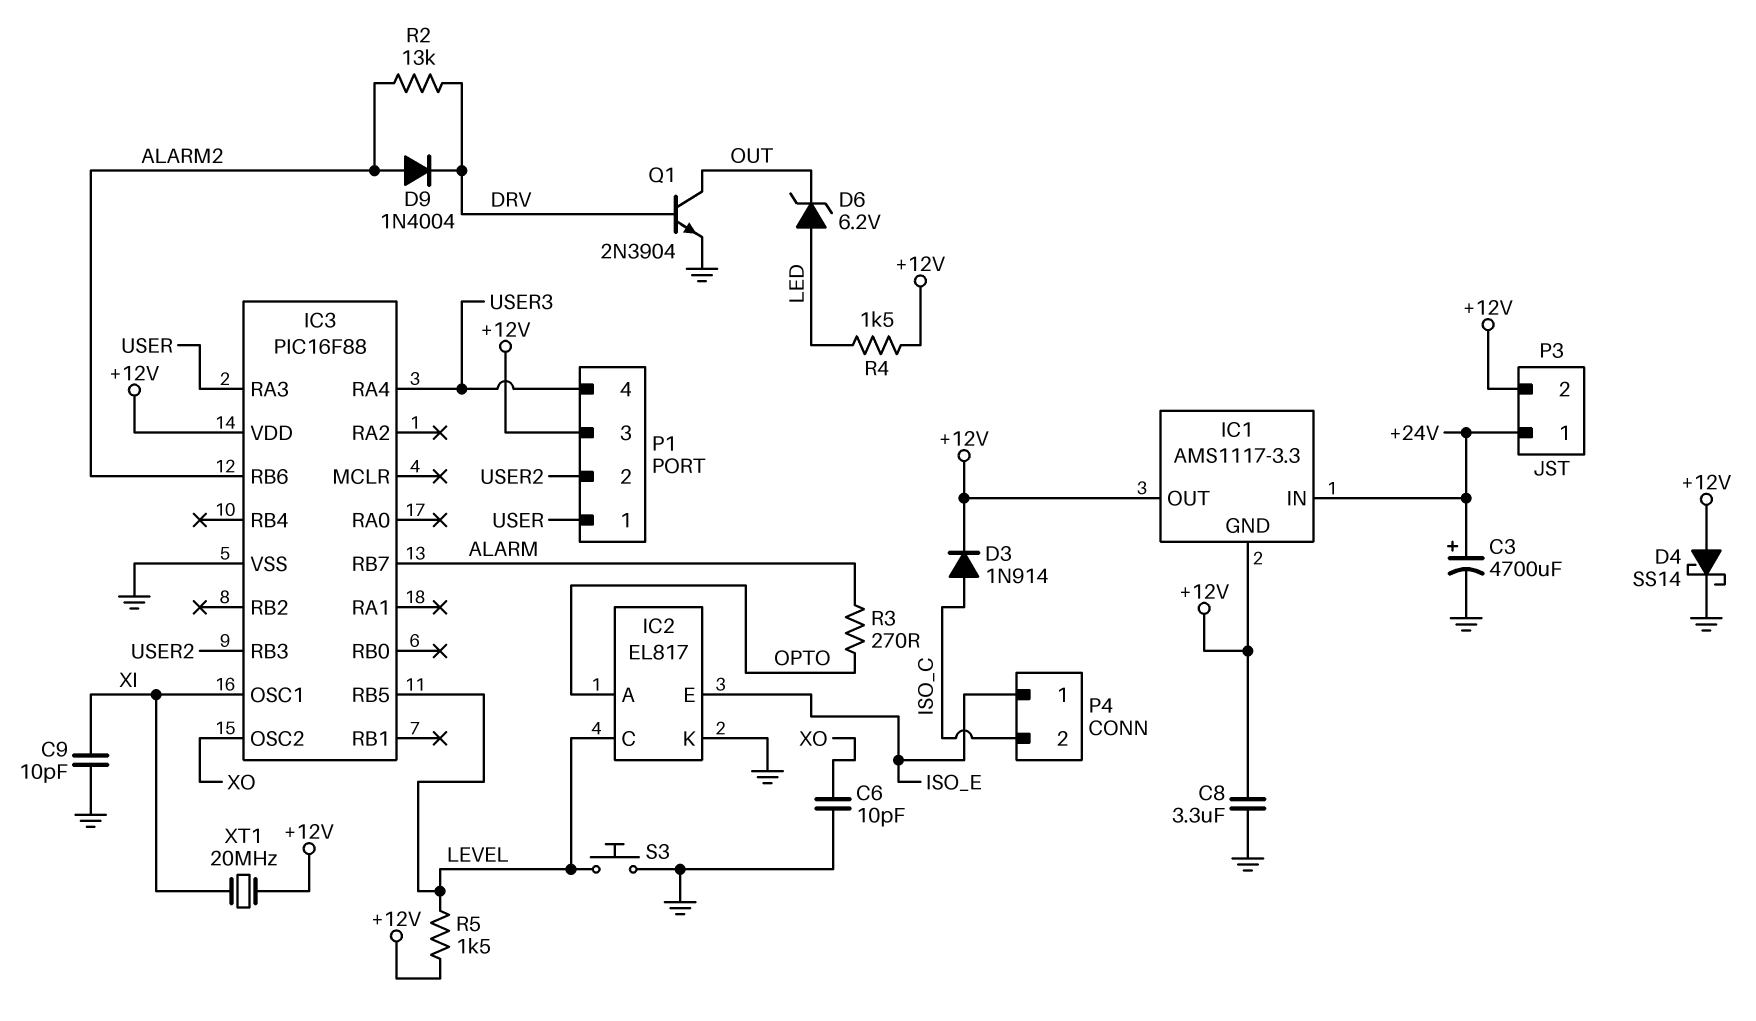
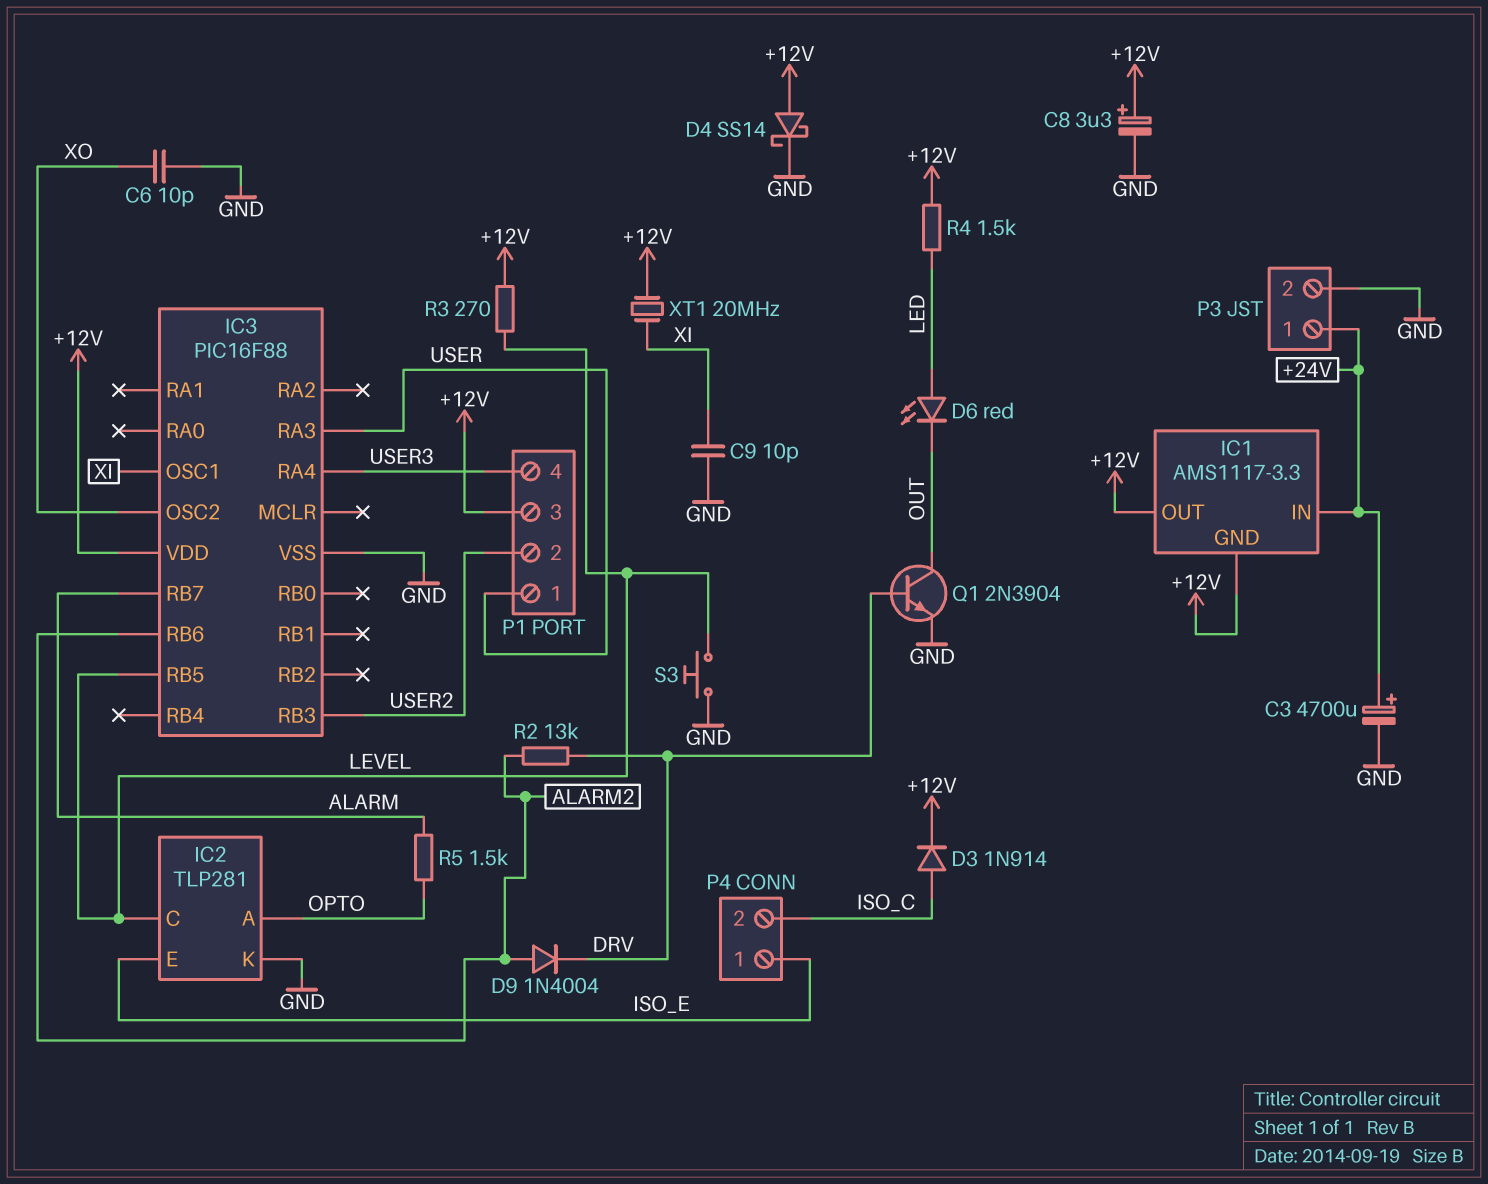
C8: 3.3uF (+12V, GND) -> 3.3uF (plus +12V, minus GND)
D6: zener 6.2V (A LED, K OUT) -> LED red (A LED, K OUT)
IC2: EL817 -> TLP281
P3 pin 2: +12V -> GND
R3: 270 (ALARM, OPTO) -> 270 (+12V, LEVEL)
R5: 1.5k (+12V, LEVEL) -> 1.5k (ALARM, OPTO)

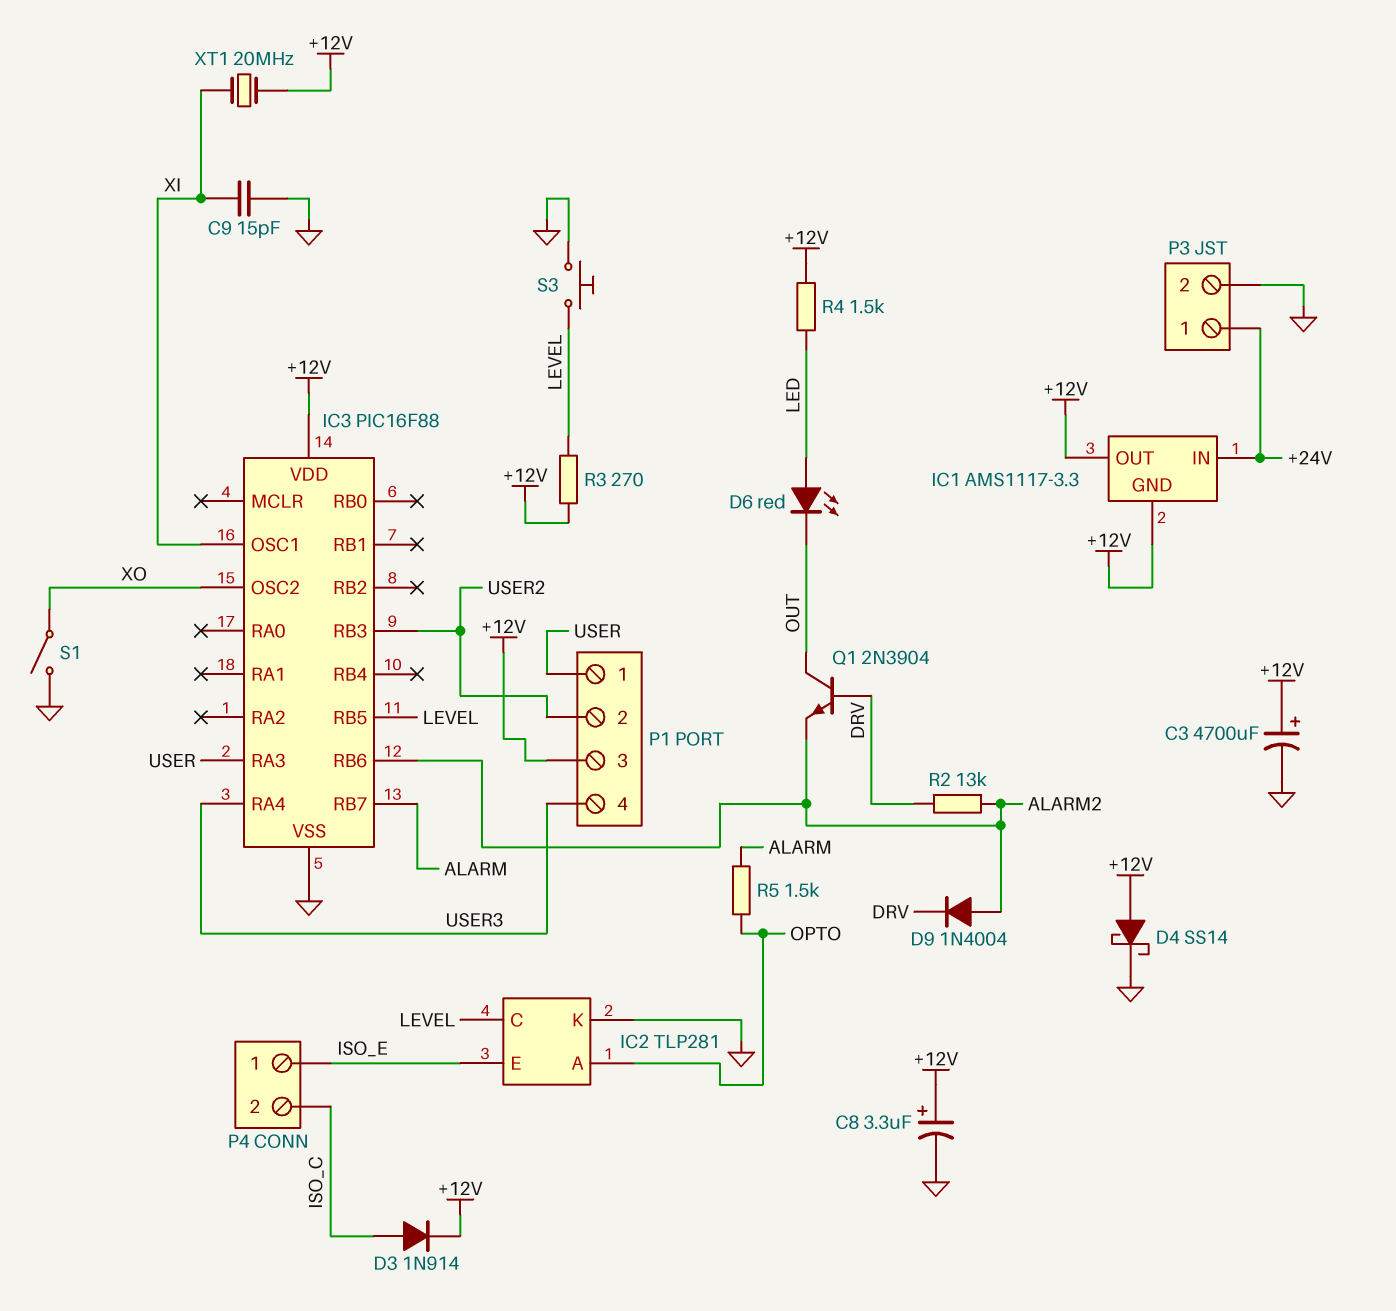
C3: 4700uF (plus +24V, minus GND) -> 4700uF (plus +12V, minus GND)
C6: 10pF (GND, XO) -> none
C9: 10pF (GND, XI) -> 15pF (GND, XI)
Q1: NPN 2N3904 (B DRV, C OUT, E GND) -> NPN 2N3904 (B DRV, C OUT, E ALARM2)
S1: none -> switch (GND, XO)

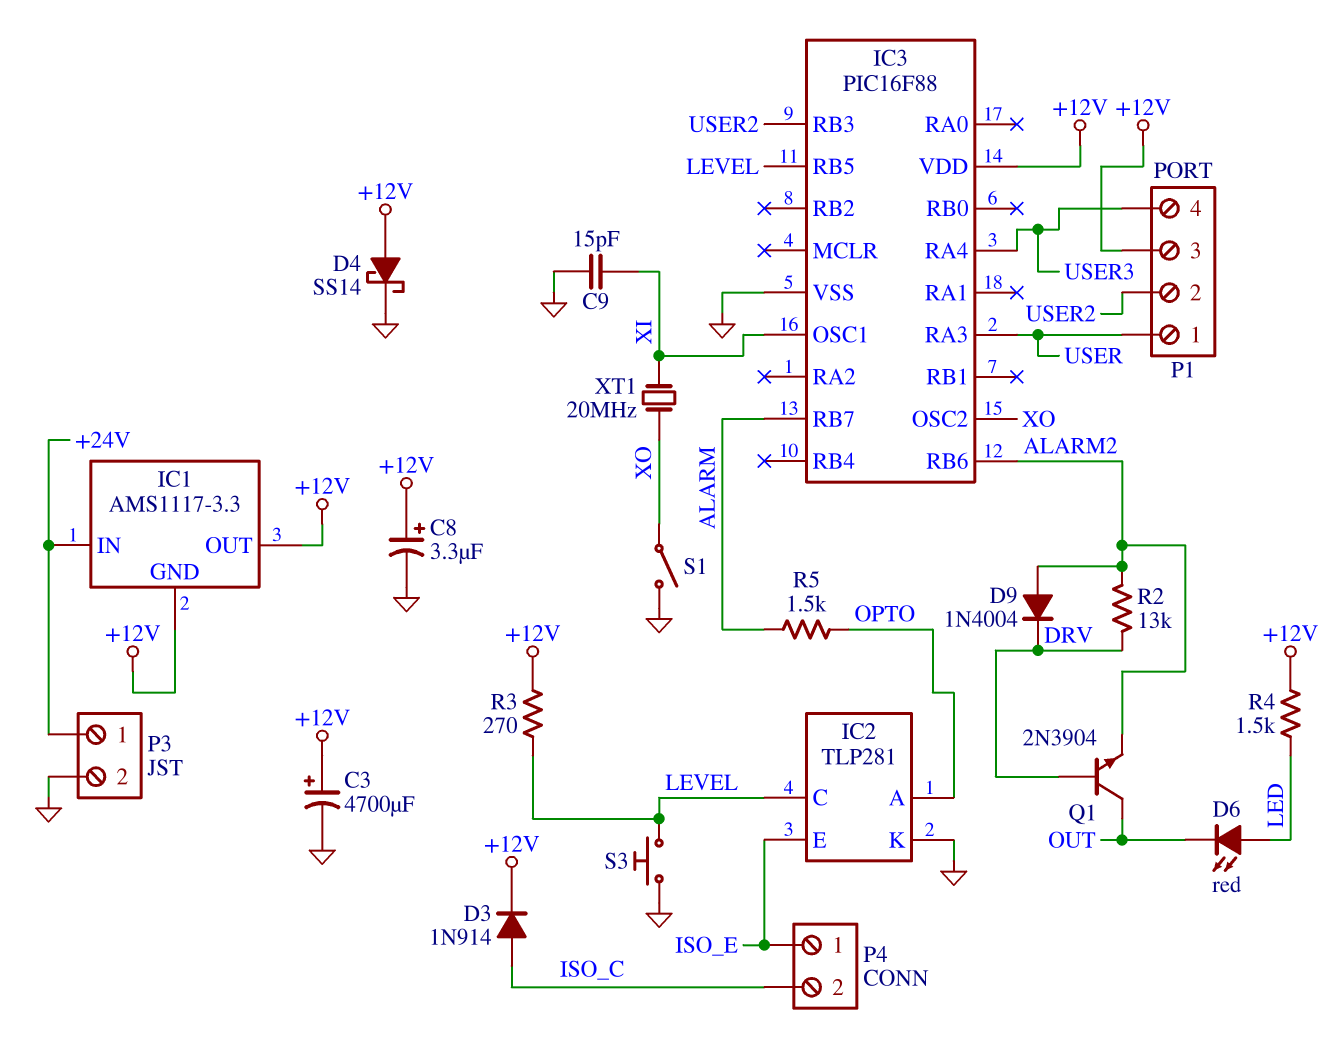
XT1: 20MHz (+12V, XI) -> 20MHz (XI, XO)

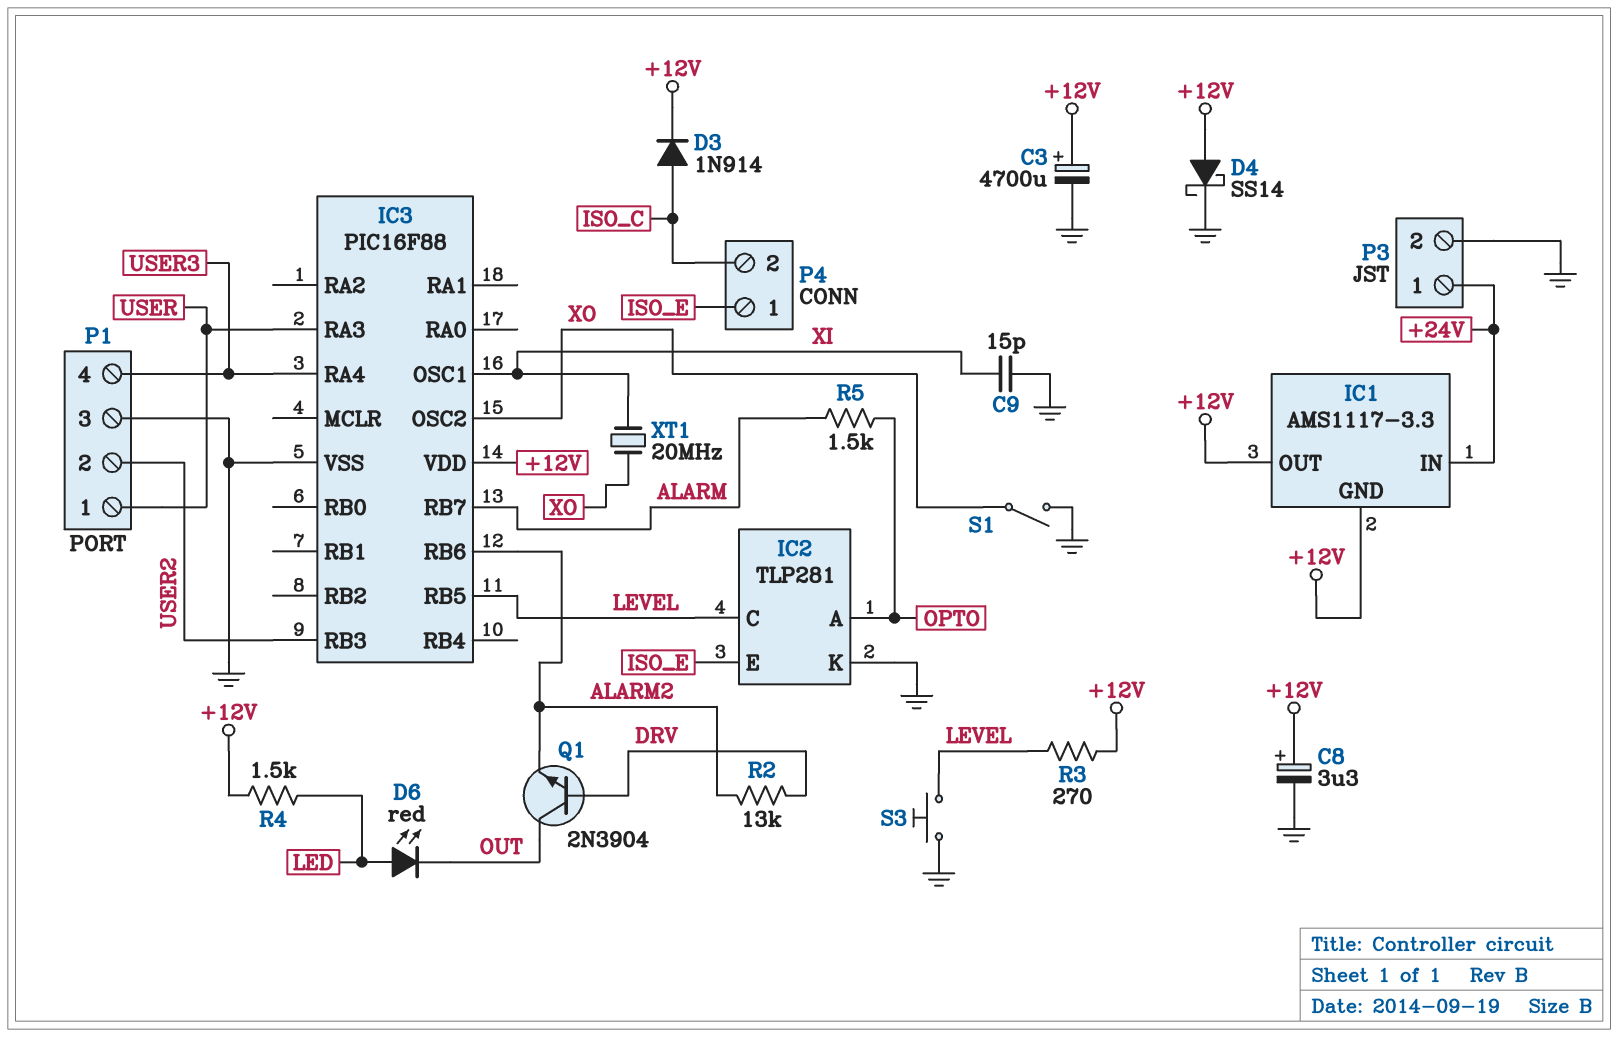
D9: diode 1N4004 (A ALARM2, K DRV) -> none
P1 pin 3: +12V -> GND

